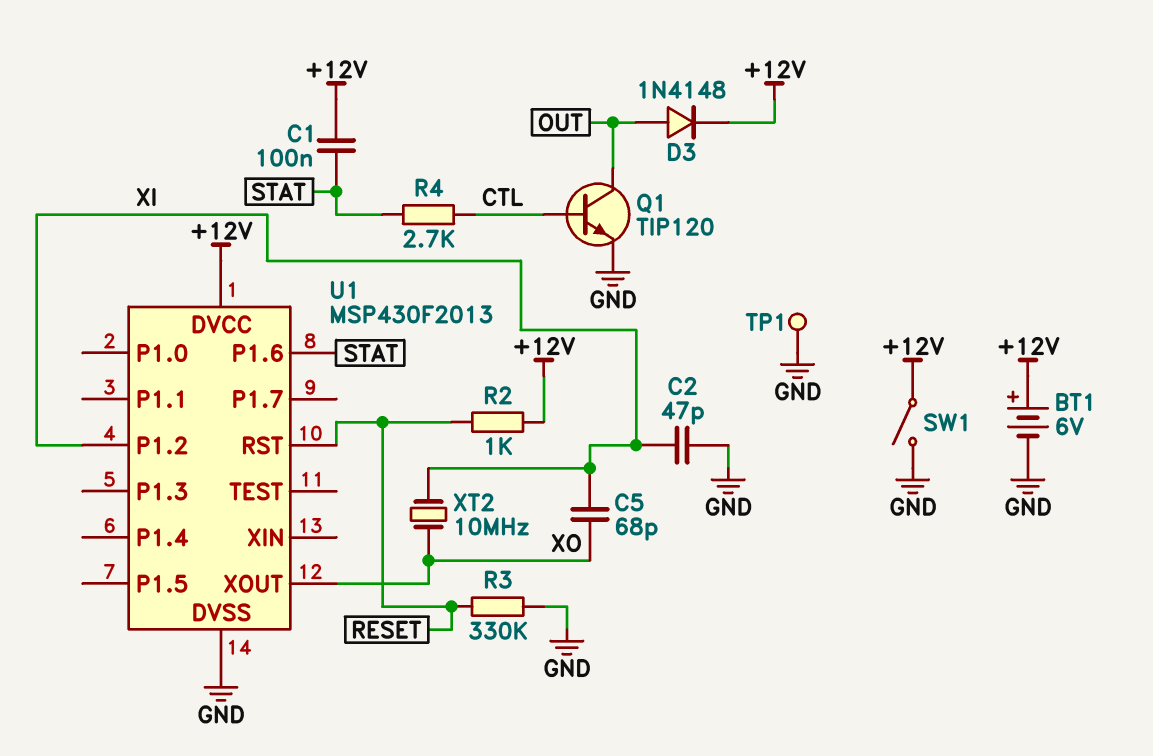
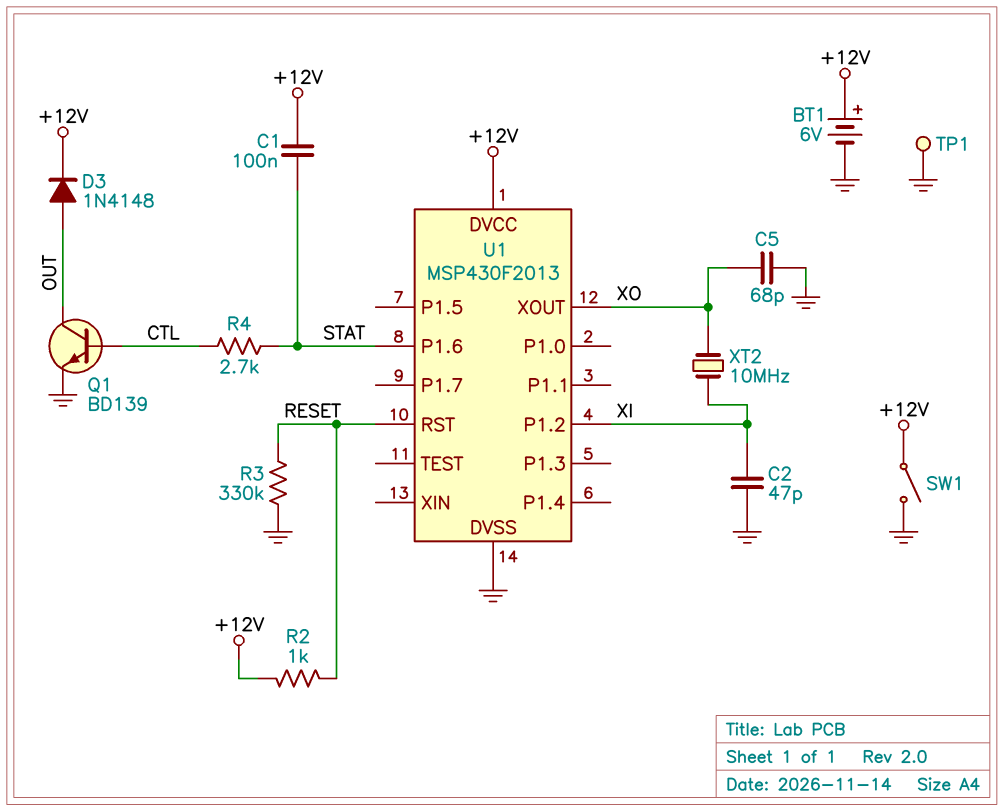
C5: 68pF (XI, XO) -> 68pF (GND, XO)
Q1: NPN TIP120 (B CTL, C OUT, E GND) -> NPN BD139 (B CTL, C OUT, E GND)

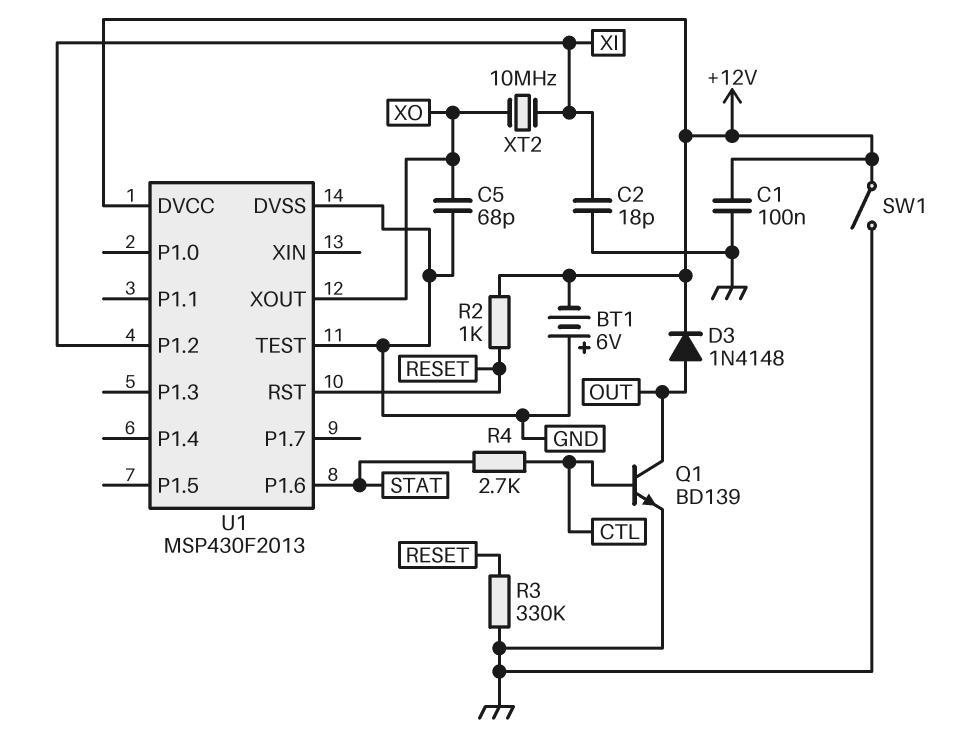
BT1: 6V (plus +12V, minus GND) -> 6V (plus GND, minus +12V)
C1: 100nF (+12V, STAT) -> 100nF (+12V, GND)
C2: 47pF (GND, XI) -> 18pF (GND, XI)
TP1: test point (GND) -> none
U1 pin TEST: none -> GND

